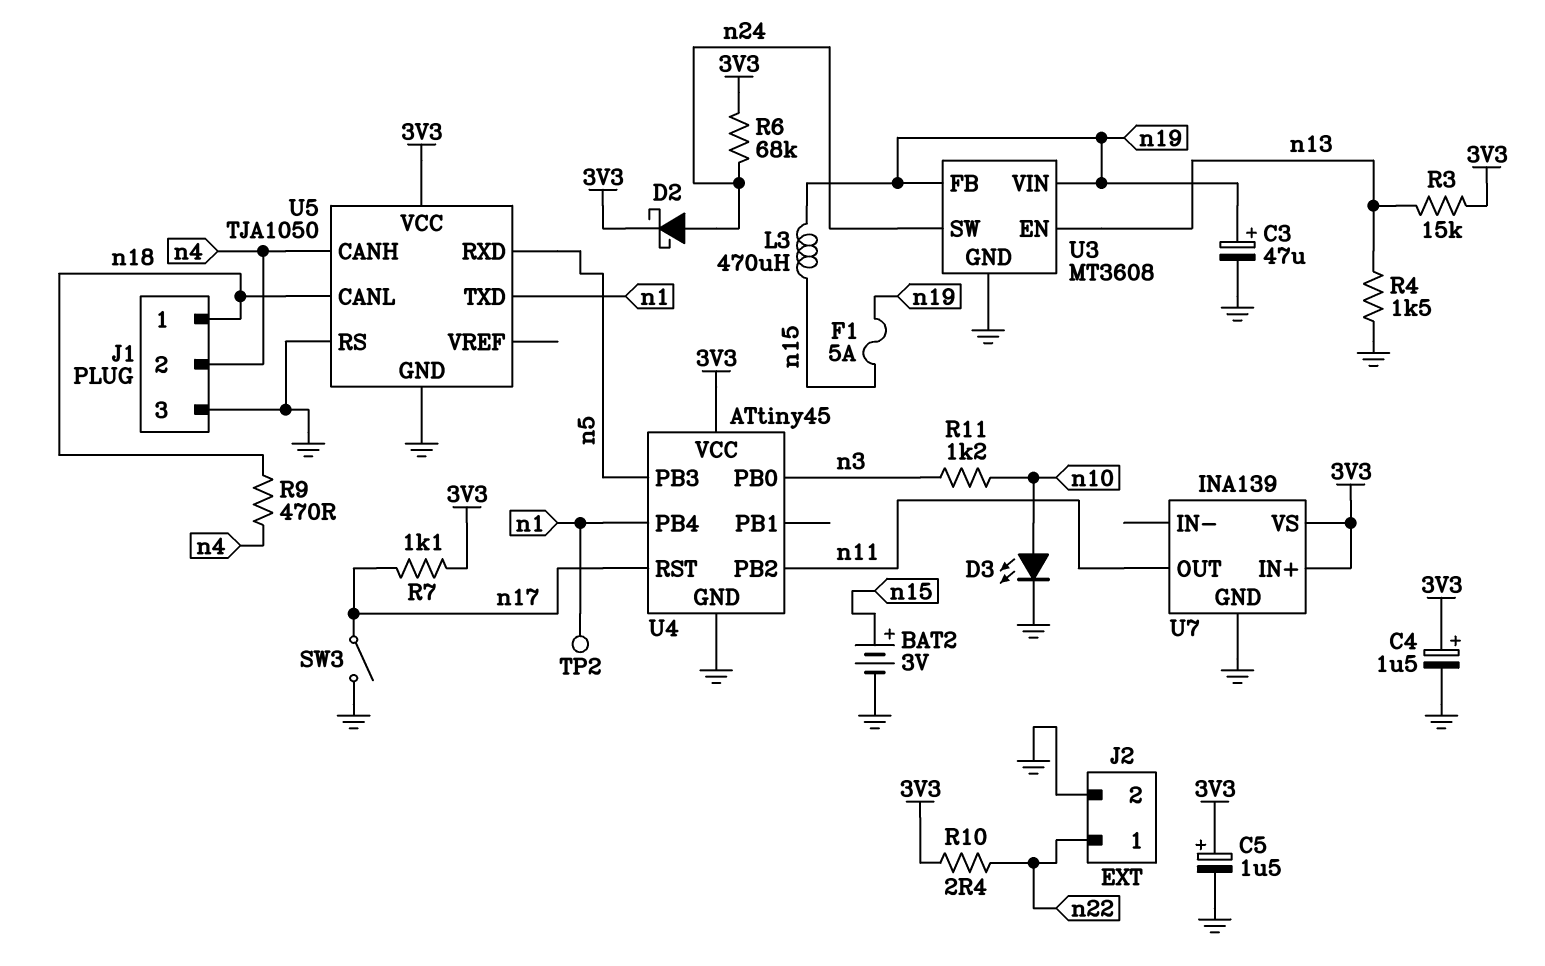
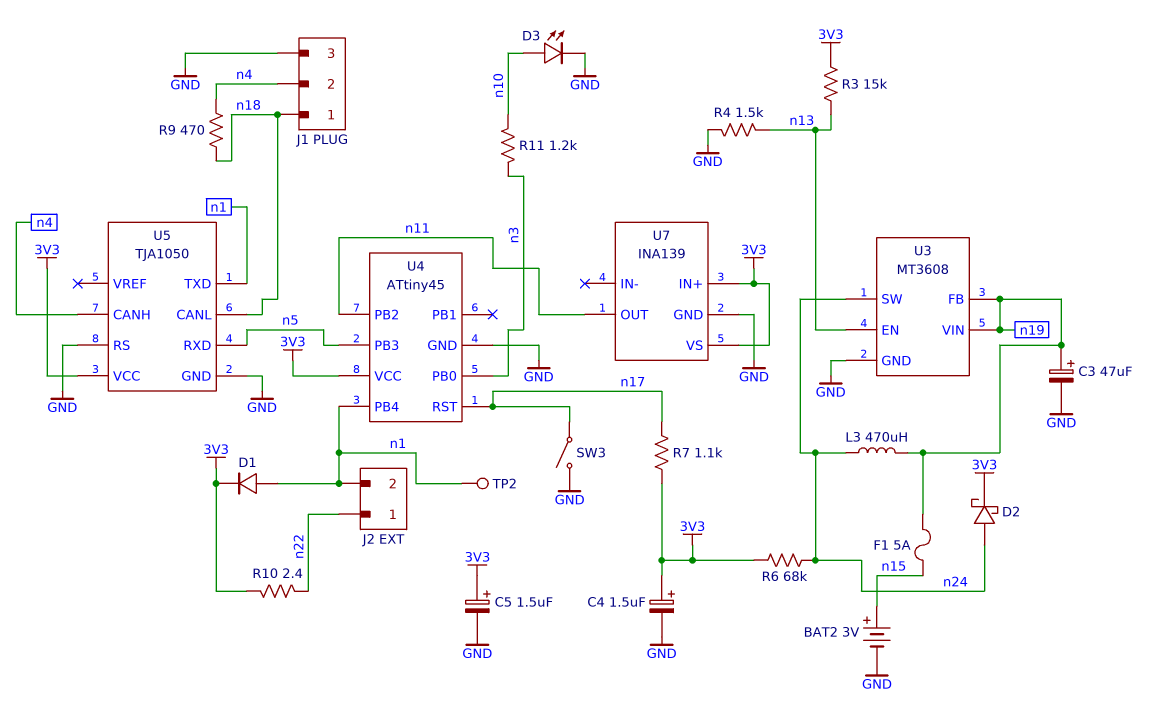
D1: none -> diode (A n1, K 3V3)
J2 pin 2: GND -> n1
L3: 470uH (n15, n19) -> 470uH (n19, n24)

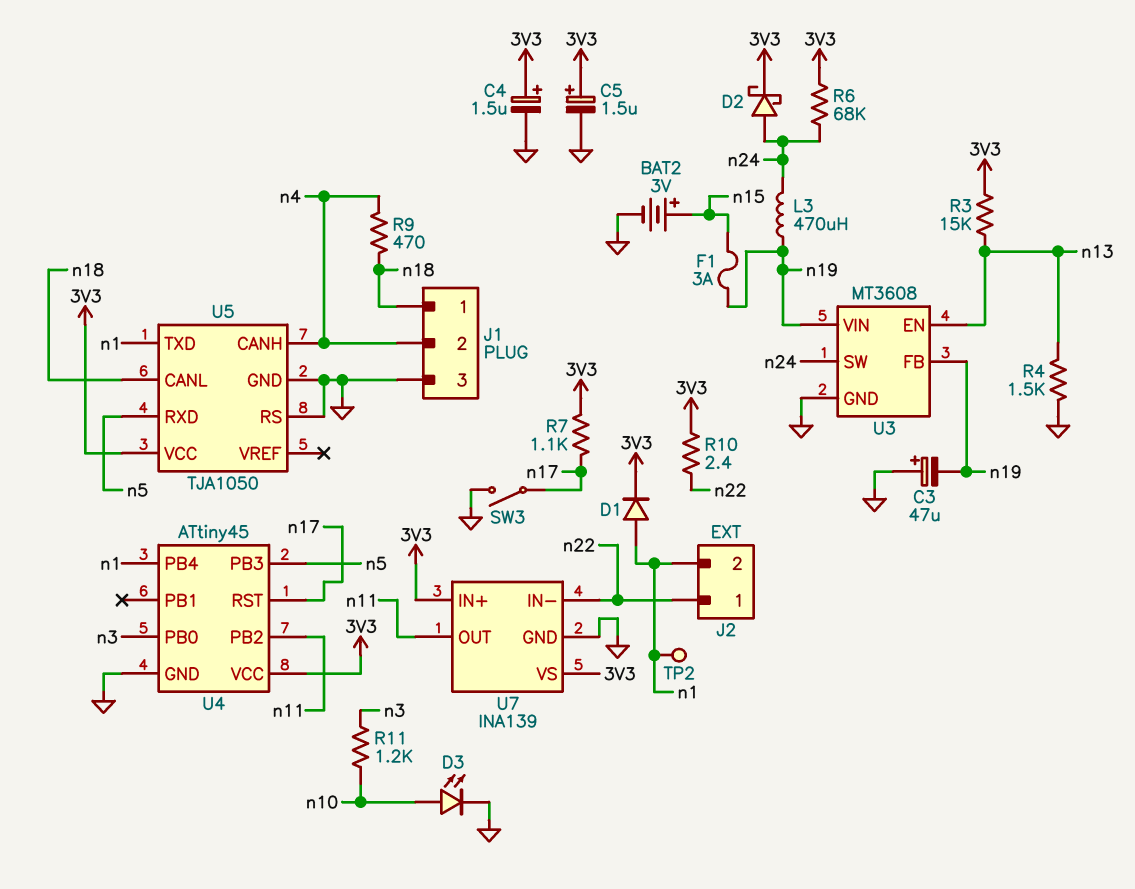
C3: 47uF (plus n19, minus GND) -> 47uF (plus GND, minus n19)
F1: 5A (n15, n19) -> 3A (n15, n19)
U7 pin IN-: none -> n22

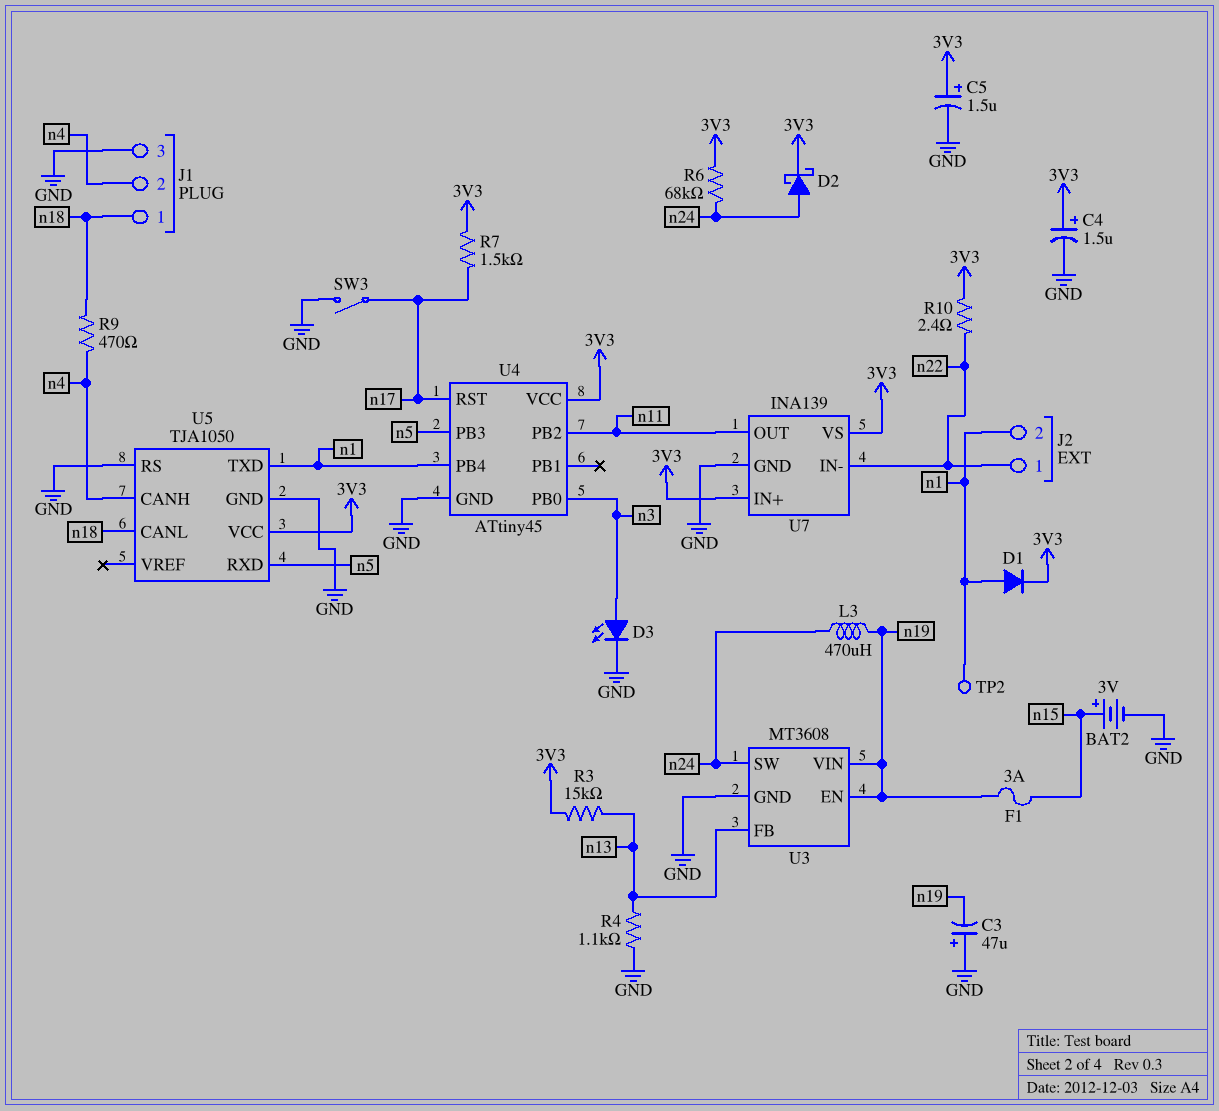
D3: LED (A n10, K GND) -> LED (A n3, K GND)
R4: 1.5k (GND, n13) -> 1.1k (GND, n13)
R7: 1.1k (3V3, n17) -> 1.5k (3V3, n17)
R11: 1.2k (n3, n10) -> none
U3 pin EN: n13 -> n19
U3 pin FB: n19 -> n13

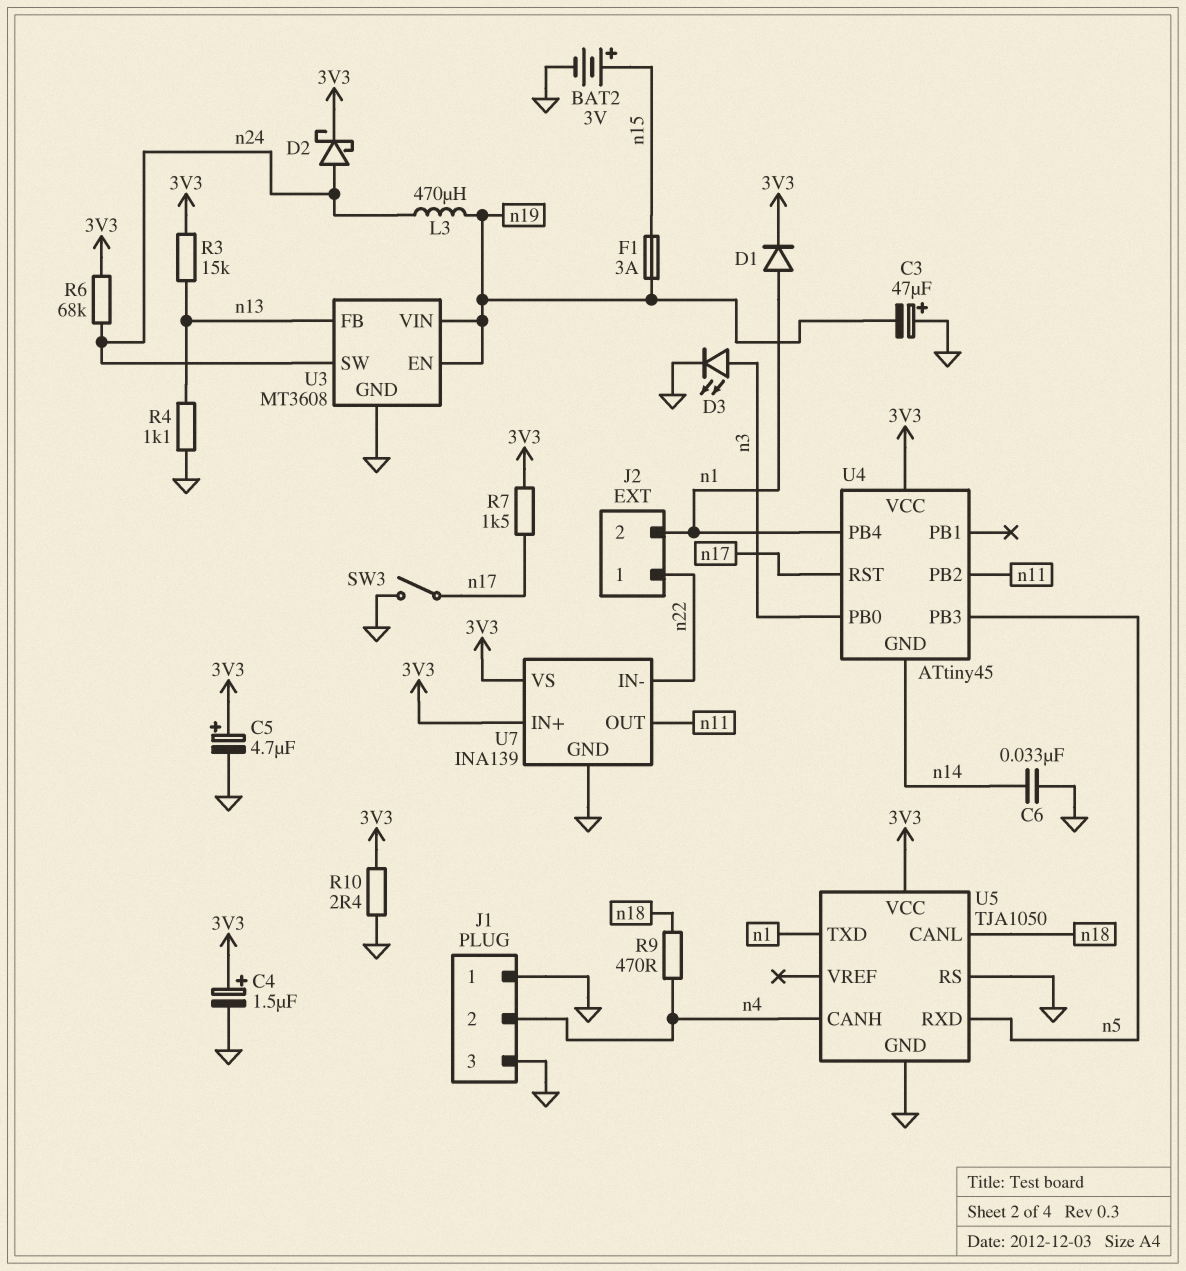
C5: 1.5uF (plus 3V3, minus GND) -> 4.7uF (plus 3V3, minus GND)
C6: none -> 33nF (GND, n14)
J1 pin 1: n18 -> GND
R10: 2.4 (3V3, n22) -> 2.4 (3V3, GND)
TP2: test point (n1) -> none
U4 pin GND: GND -> n14

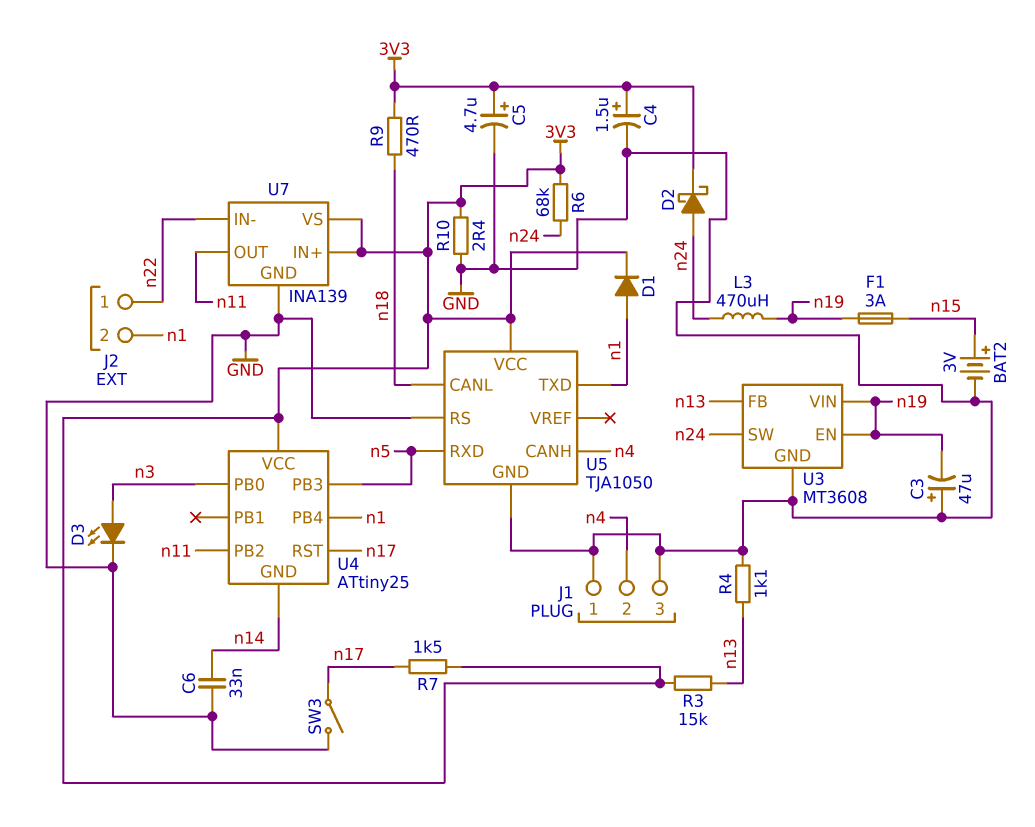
R9: 470 (n4, n18) -> 470 (3V3, n18)
U4: ATtiny45 -> ATtiny25

